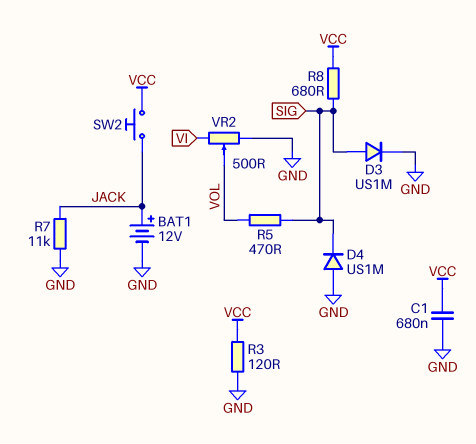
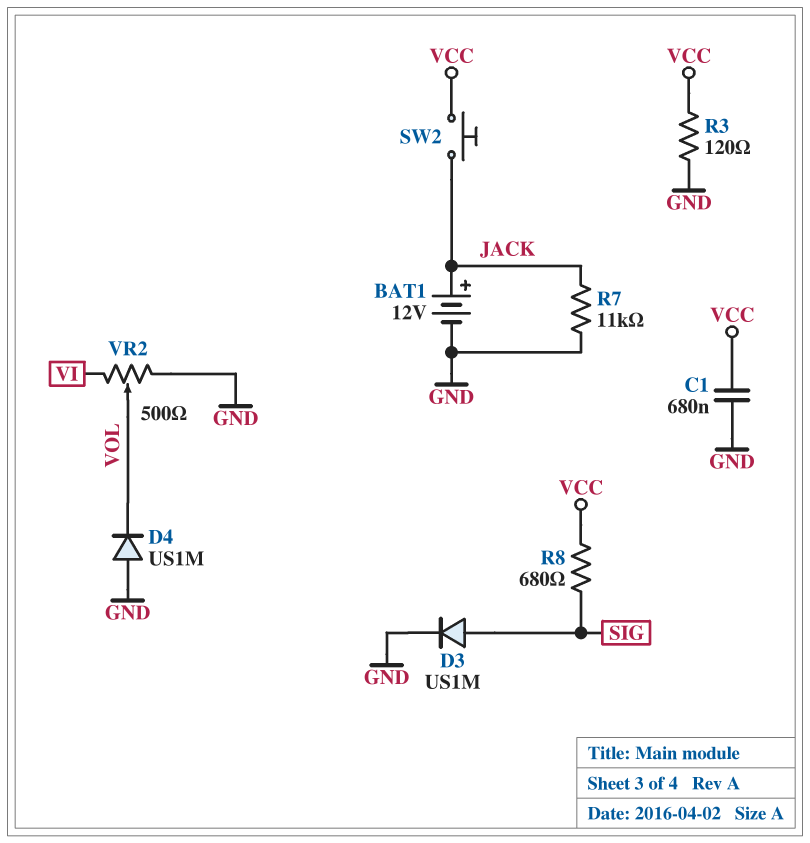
D4: diode US1M (A GND, K SIG) -> diode US1M (A GND, K VOL)
R5: 470 (SIG, VOL) -> none

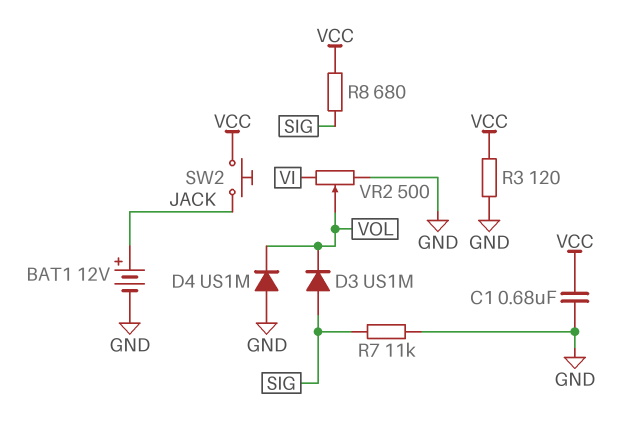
D3: diode US1M (A SIG, K GND) -> diode US1M (A SIG, K VOL)
R7: 11k (GND, JACK) -> 11k (GND, SIG)

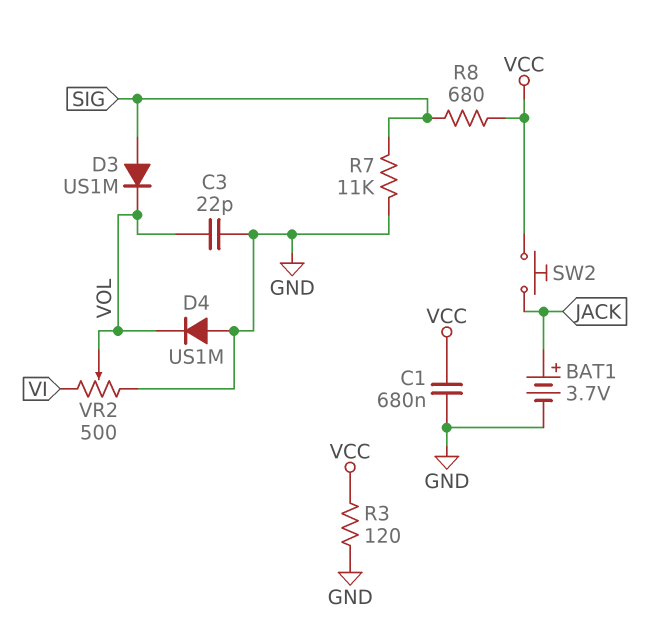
BAT1: 12V (plus JACK, minus GND) -> 3.7V (plus JACK, minus GND)
C3: none -> 22pF (GND, VOL)

